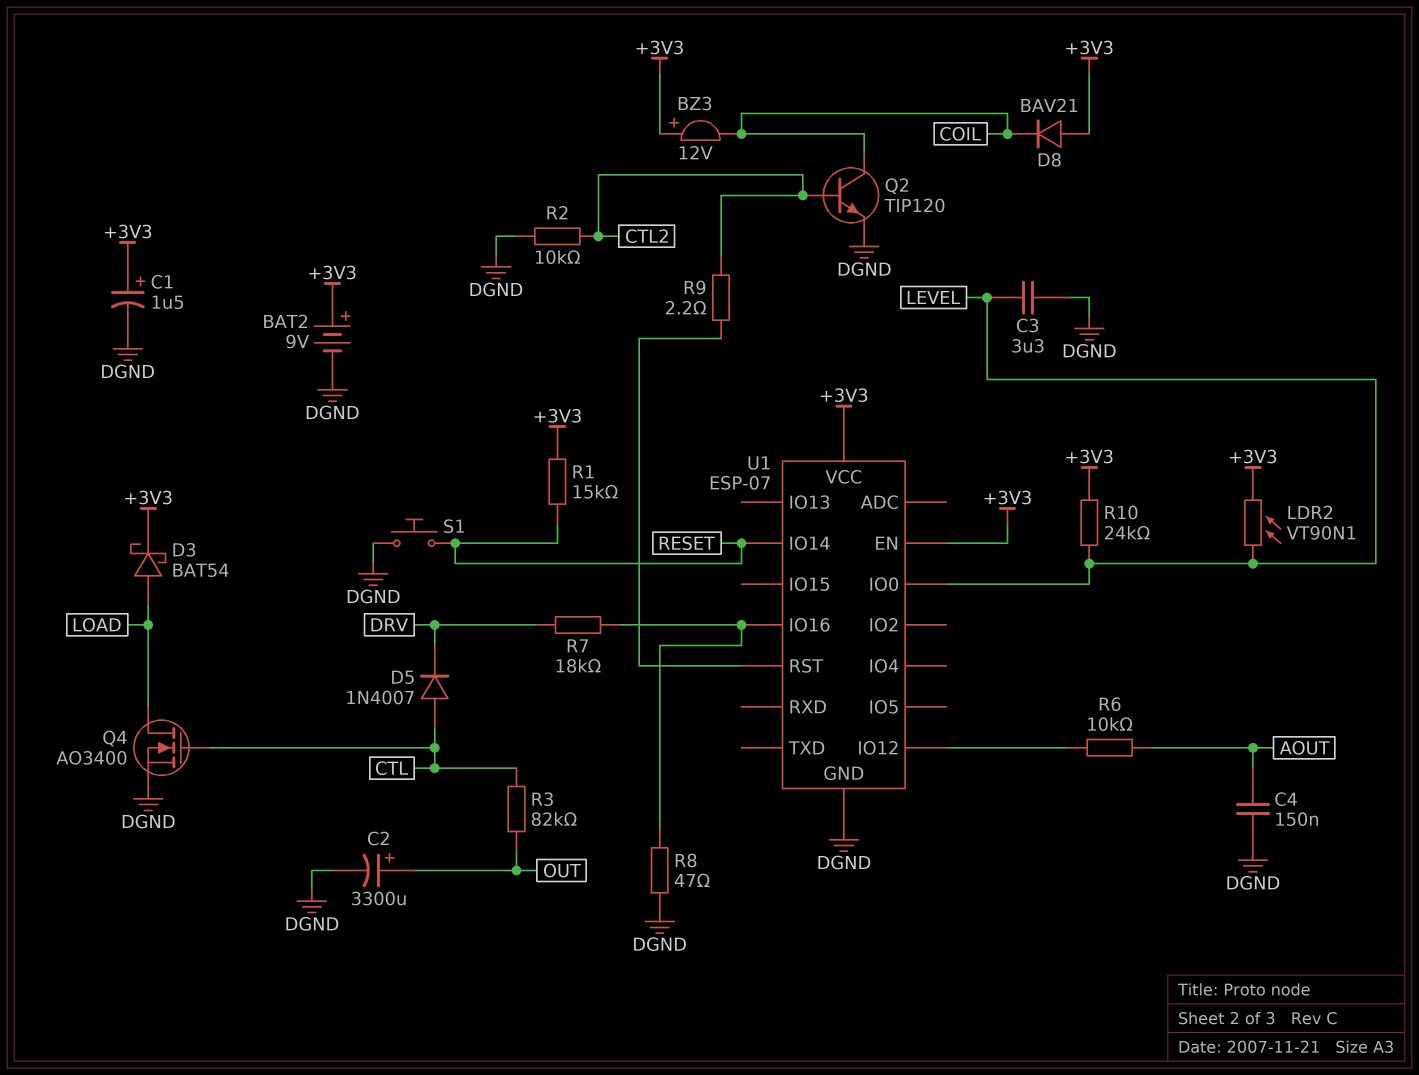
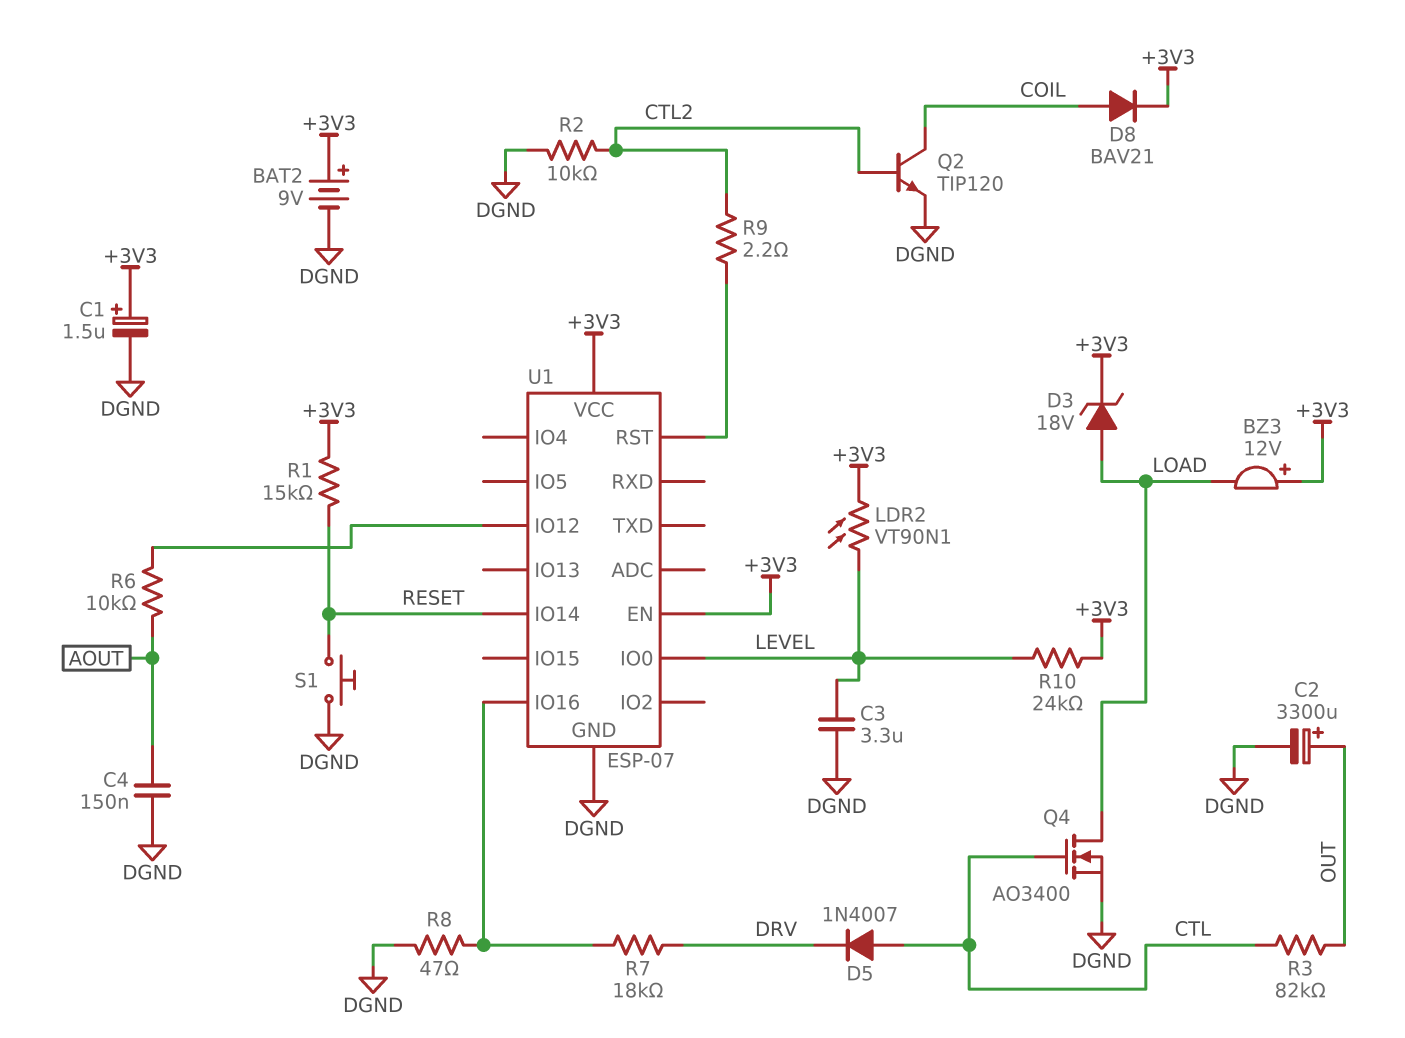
BZ3: buzzer 12V (plus +3V3, minus COIL) -> buzzer 12V (plus +3V3, minus LOAD)
D3: schottky BAT54 (A LOAD, K +3V3) -> zener 18V (A LOAD, K +3V3)
D8: diode BAV21 (A +3V3, K COIL) -> diode BAV21 (A COIL, K +3V3)

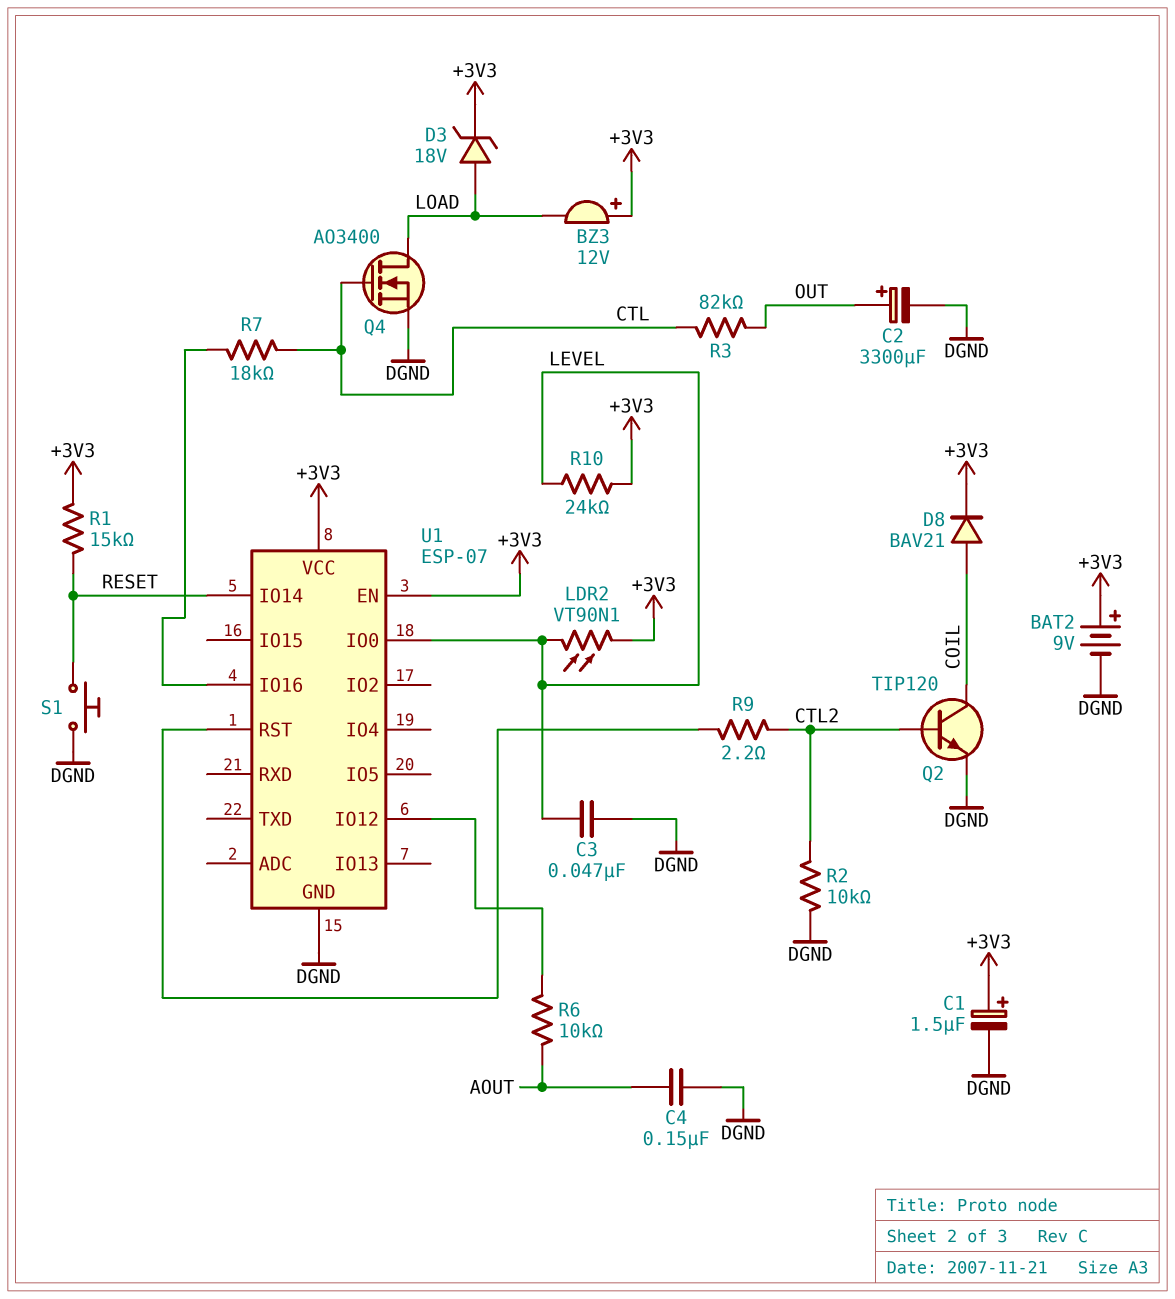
C3: 3.3uF (DGND, LEVEL) -> 47nF (DGND, LEVEL)
D5: diode 1N4007 (A CTL, K DRV) -> none
R7: 18k (DRV, U1/IO16) -> 18k (CTL, U1/IO16)
R8: 47 (DGND, U1/IO16) -> none

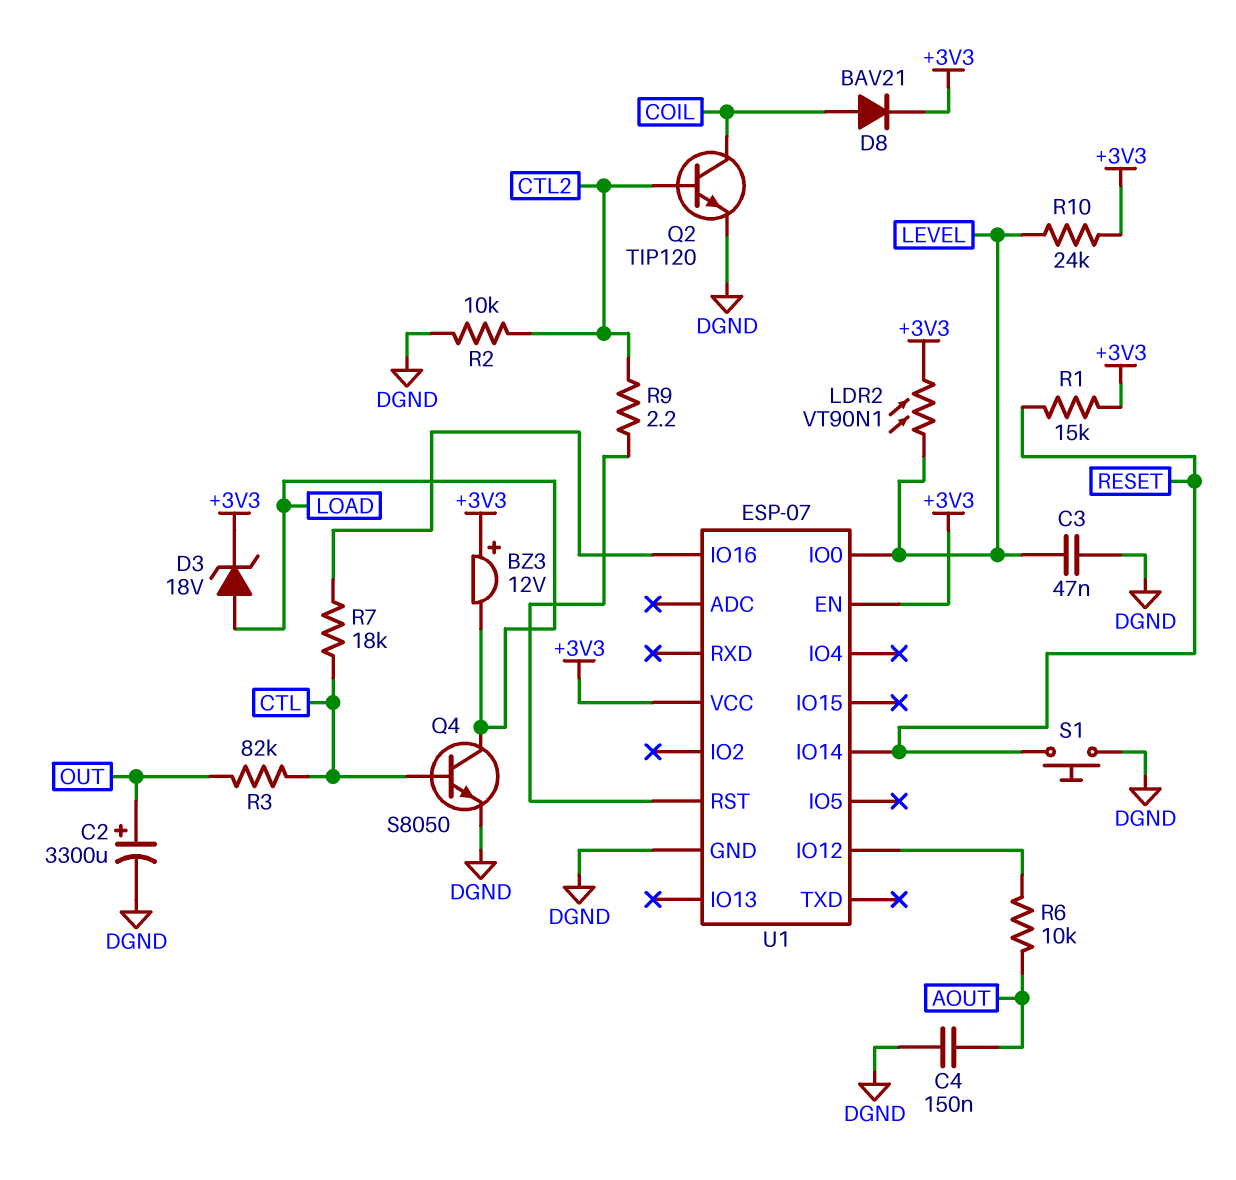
BAT2: 9V (plus +3V3, minus DGND) -> none
C1: 1.5uF (plus +3V3, minus DGND) -> none
Q4: NMOS AO3400 (G CTL, D LOAD, S DGND) -> NPN S8050 (B CTL, C LOAD, E DGND)

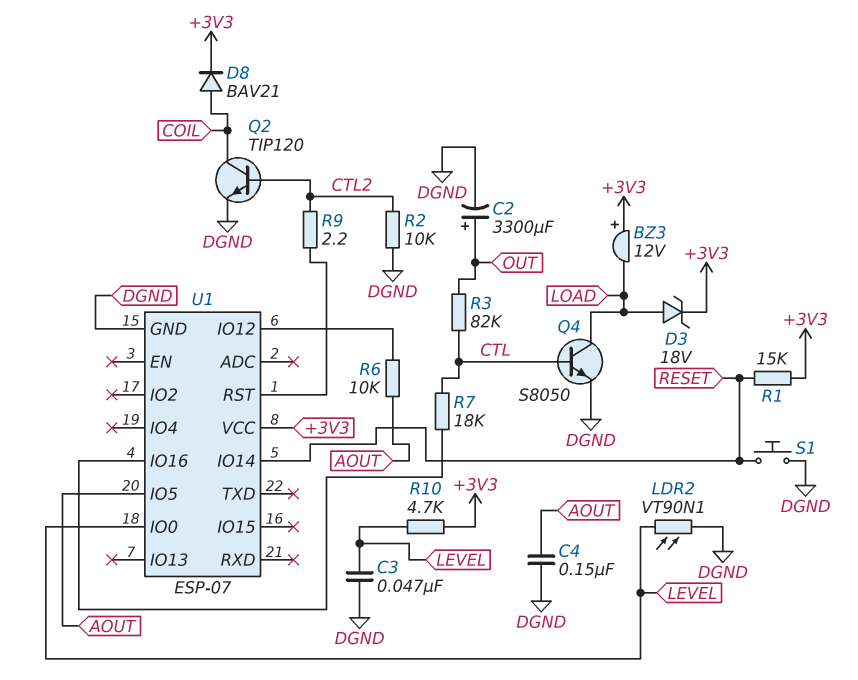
LDR2: VT90N1 (+3V3, LEVEL) -> VT90N1 (DGND, LEVEL)
R10: 24k (+3V3, LEVEL) -> 4.7k (+3V3, LEVEL)
U1 pin EN: +3V3 -> none
U1 pin IO5: none -> AOUT

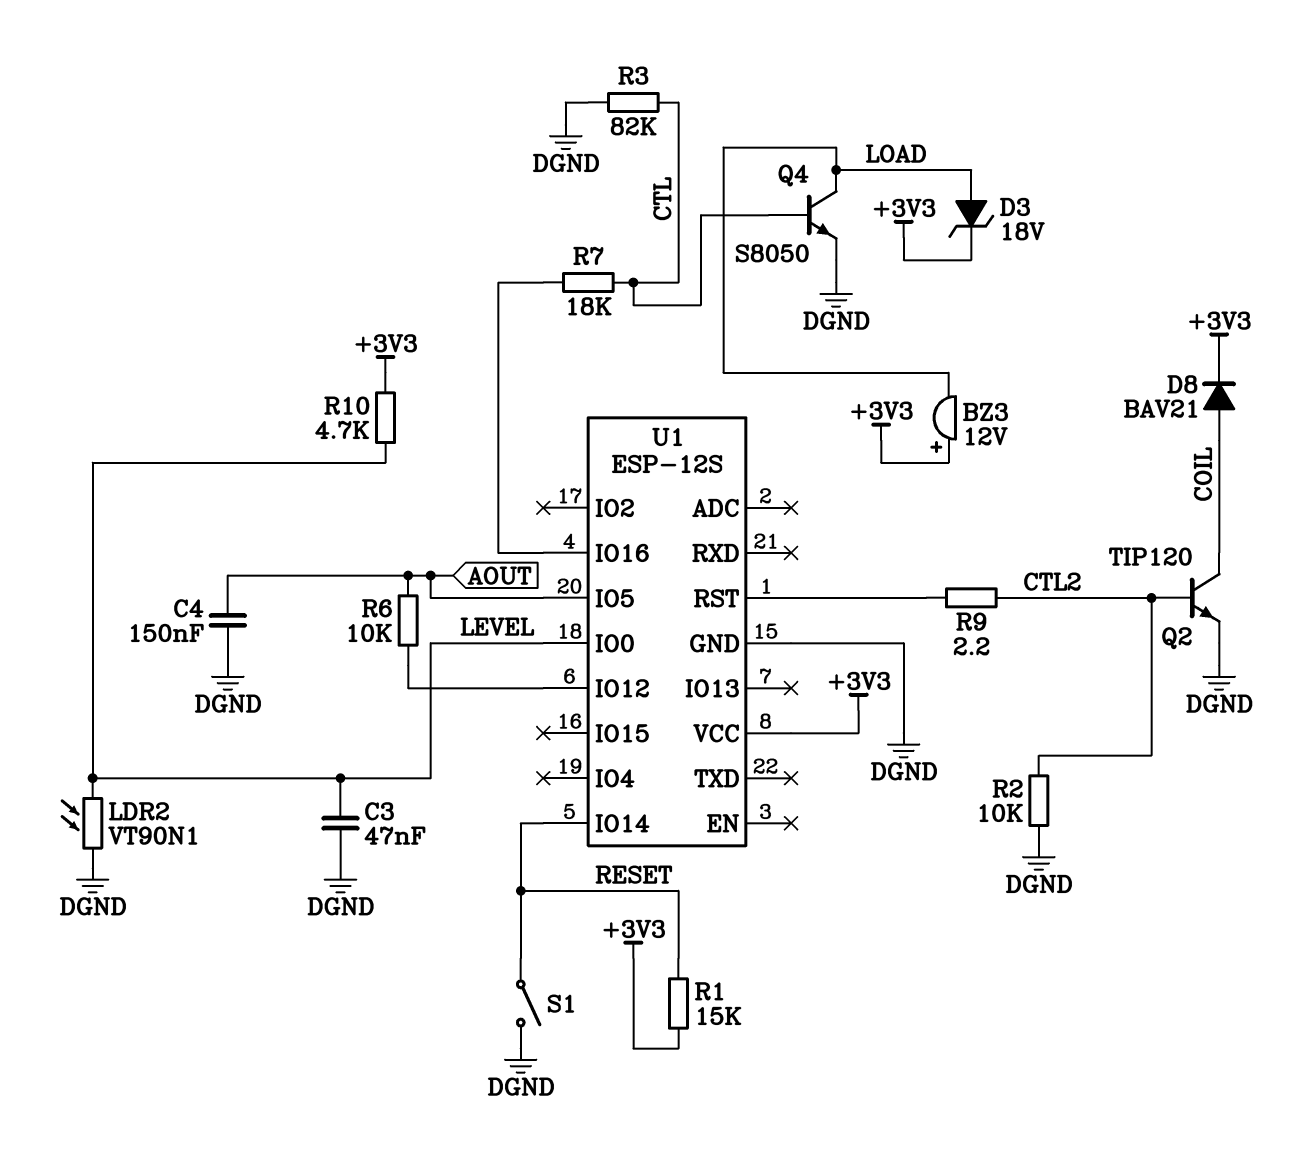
C2: 3300uF (plus OUT, minus DGND) -> none
R3: 82k (CTL, OUT) -> 82k (CTL, DGND)
S1: button (DGND, RESET) -> switch (DGND, RESET)
U1: ESP-07 -> ESP-12S

